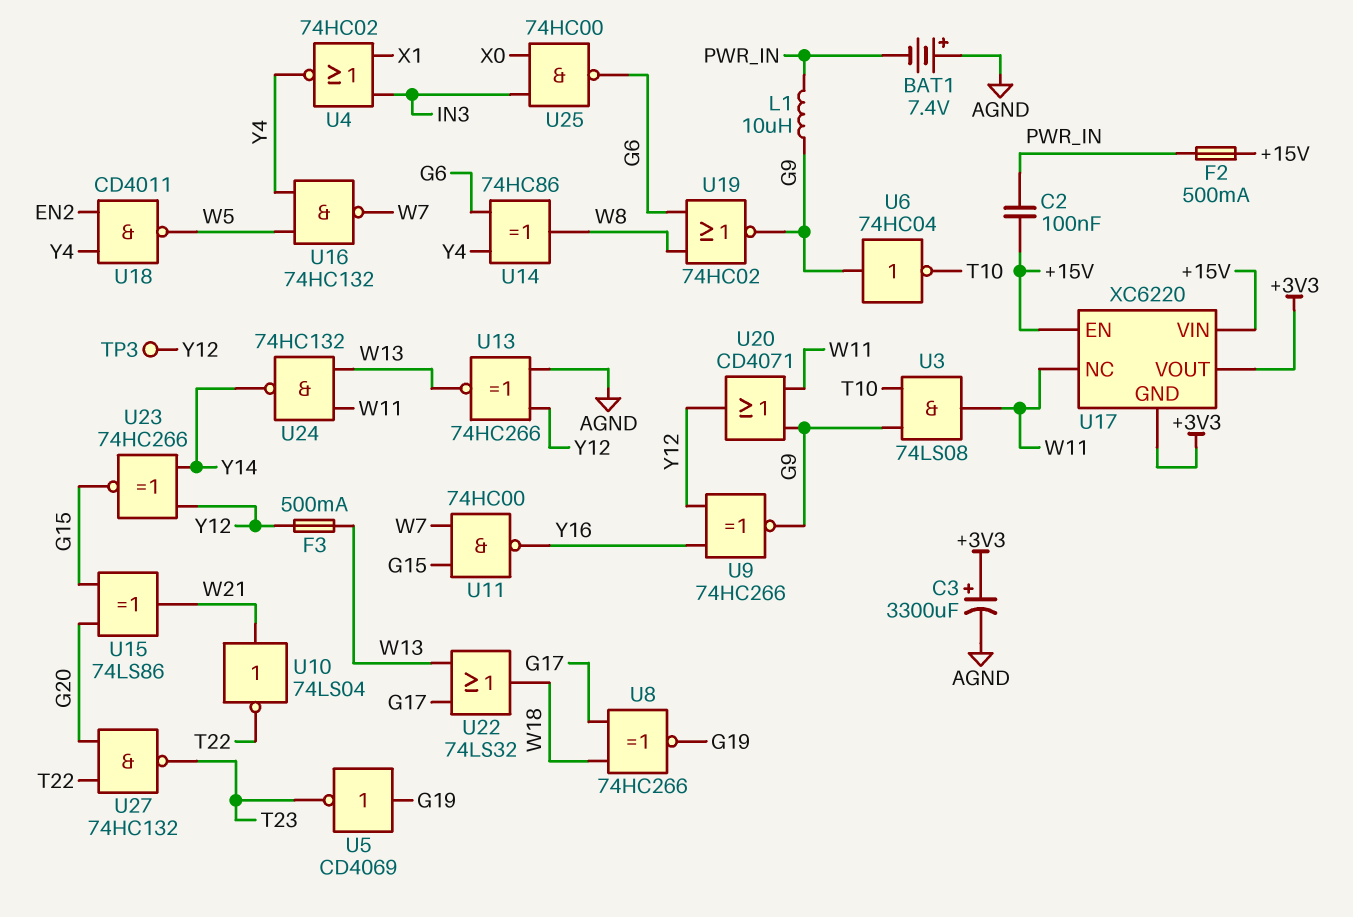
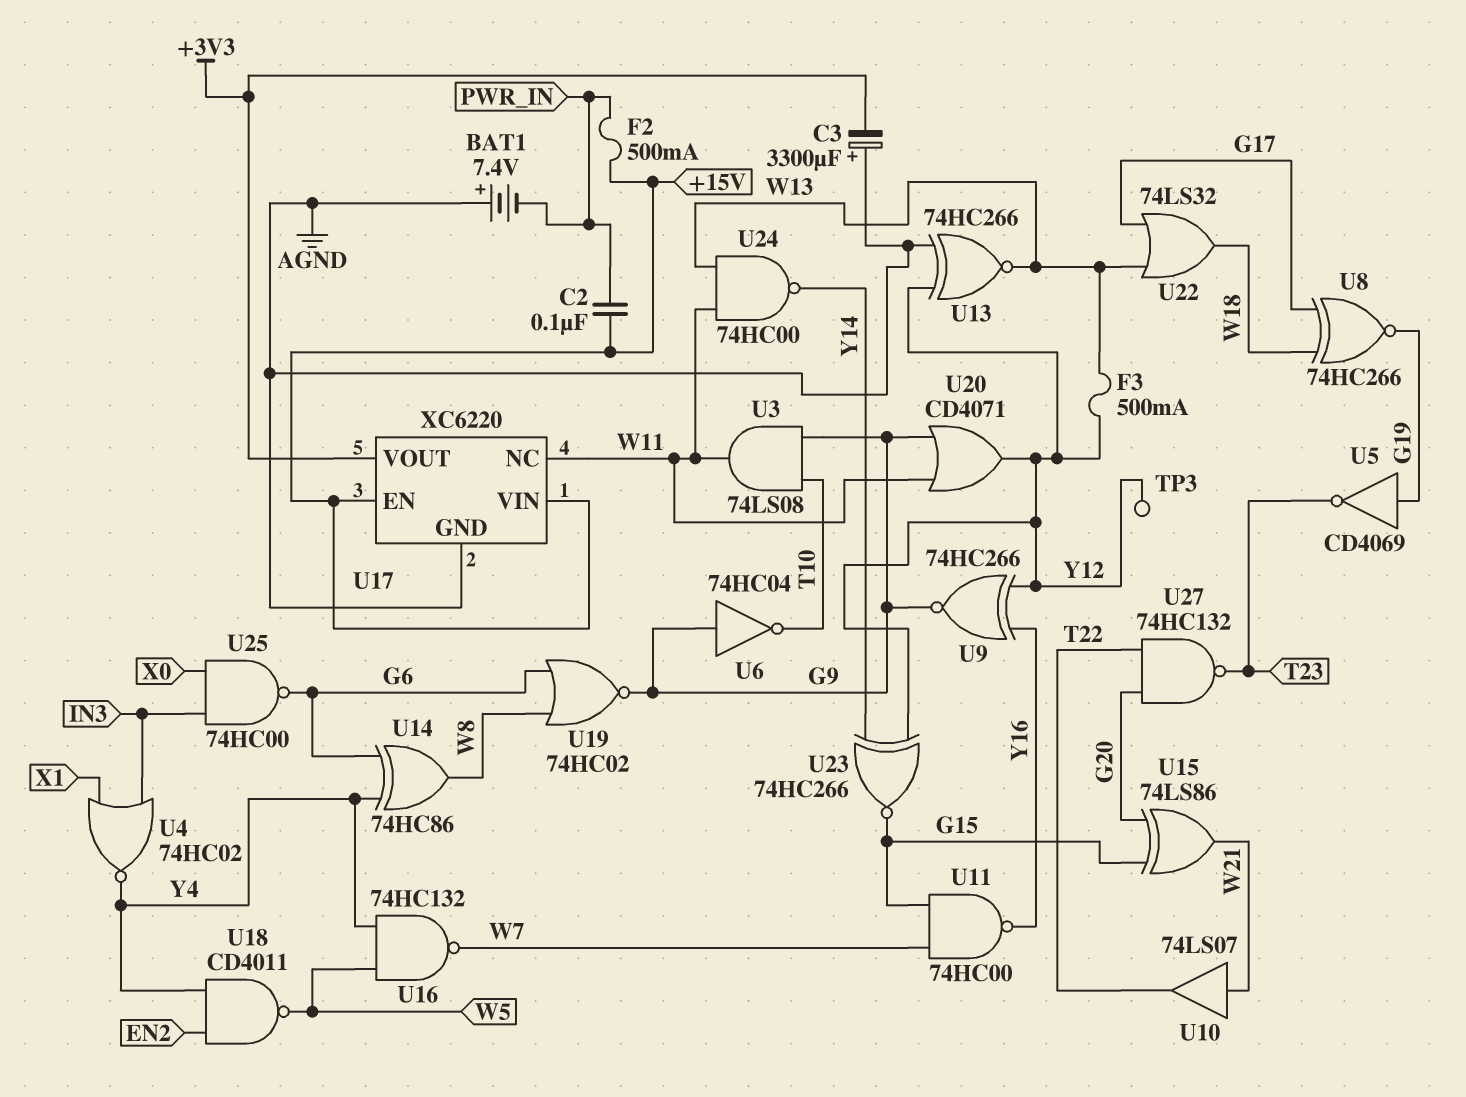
C3: 3300uF (plus +3V3, minus AGND) -> 3300uF (plus AGND, minus +3V3)
L1: 10uH (G9, PWR_IN) -> none
U10: NOT 74LS04 (in W21, out T22) -> buffer 74LS07 (in W21, out T22)
U17 pin GND: +3V3 -> AGND
U24: NAND 74HC132 (in W11, in W13, out Y14) -> NAND 74HC00 (in W11, in W13, out Y14)

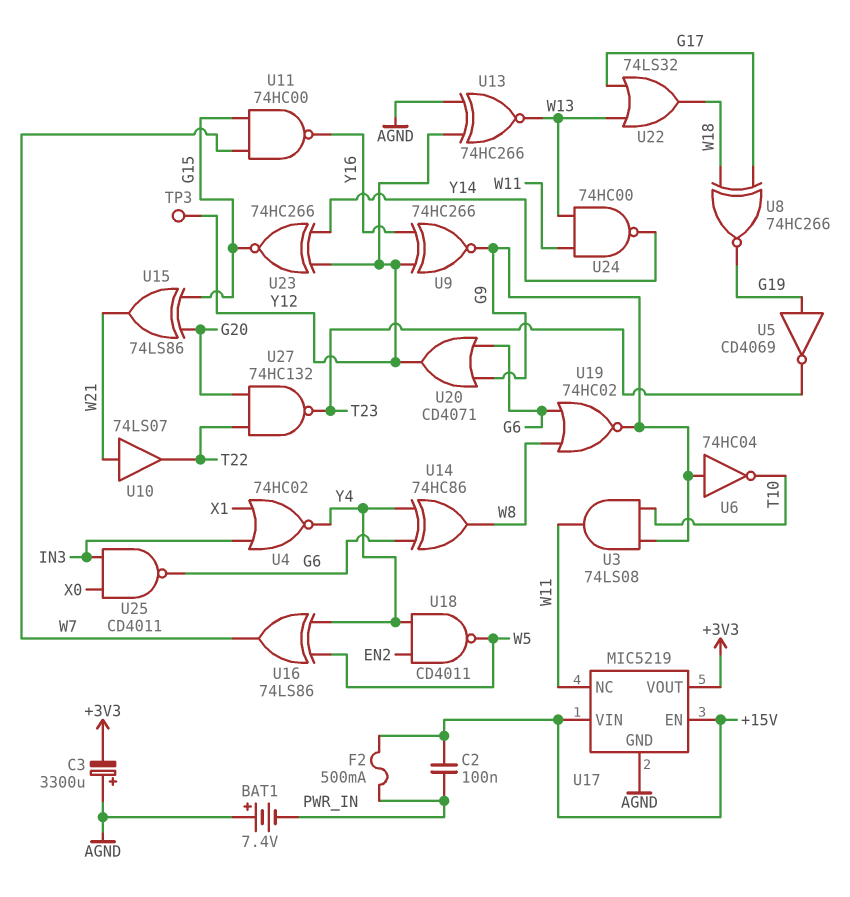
F3: 500mA (W13, Y12) -> none
U16: NAND 74HC132 (in W5, in Y4, out W7) -> XOR 74LS86 (in W5, in Y4, out W7)
U17: XC6220 -> MIC5219
U20: OR CD4071 (in G9, in W11, out Y12) -> OR CD4071 (in G6, in G9, out Y12)
U25: NAND 74HC00 (in IN3, in X0, out G6) -> NAND CD4011 (in IN3, in X0, out G6)

